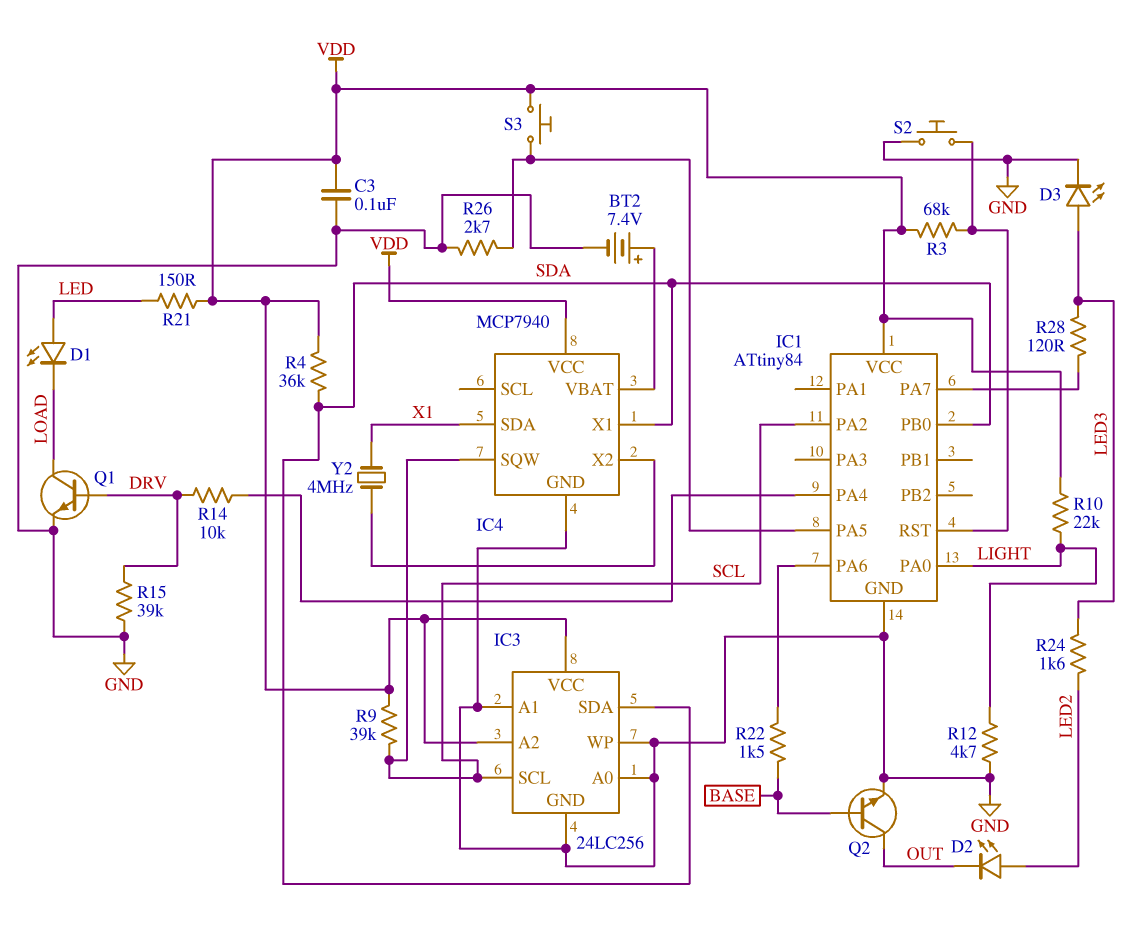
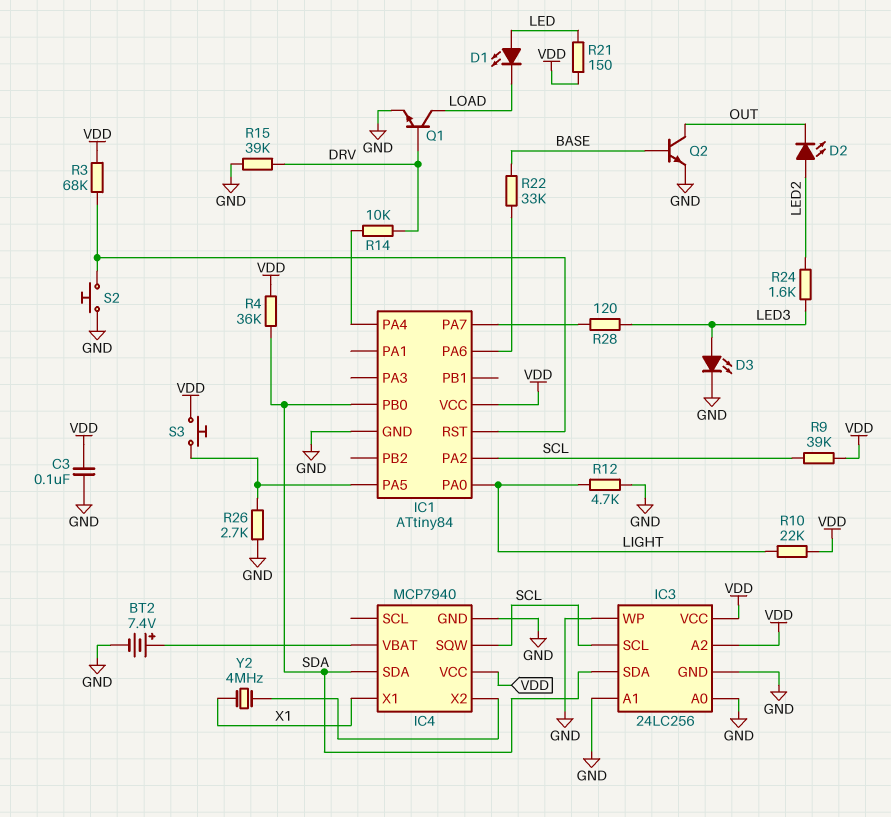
IC4 pin SDA: X1 -> SDA
IC4 pin X1: SDA -> X1
R22: 1.5k (BASE, IC1/PA6) -> 33k (BASE, IC1/PA6)

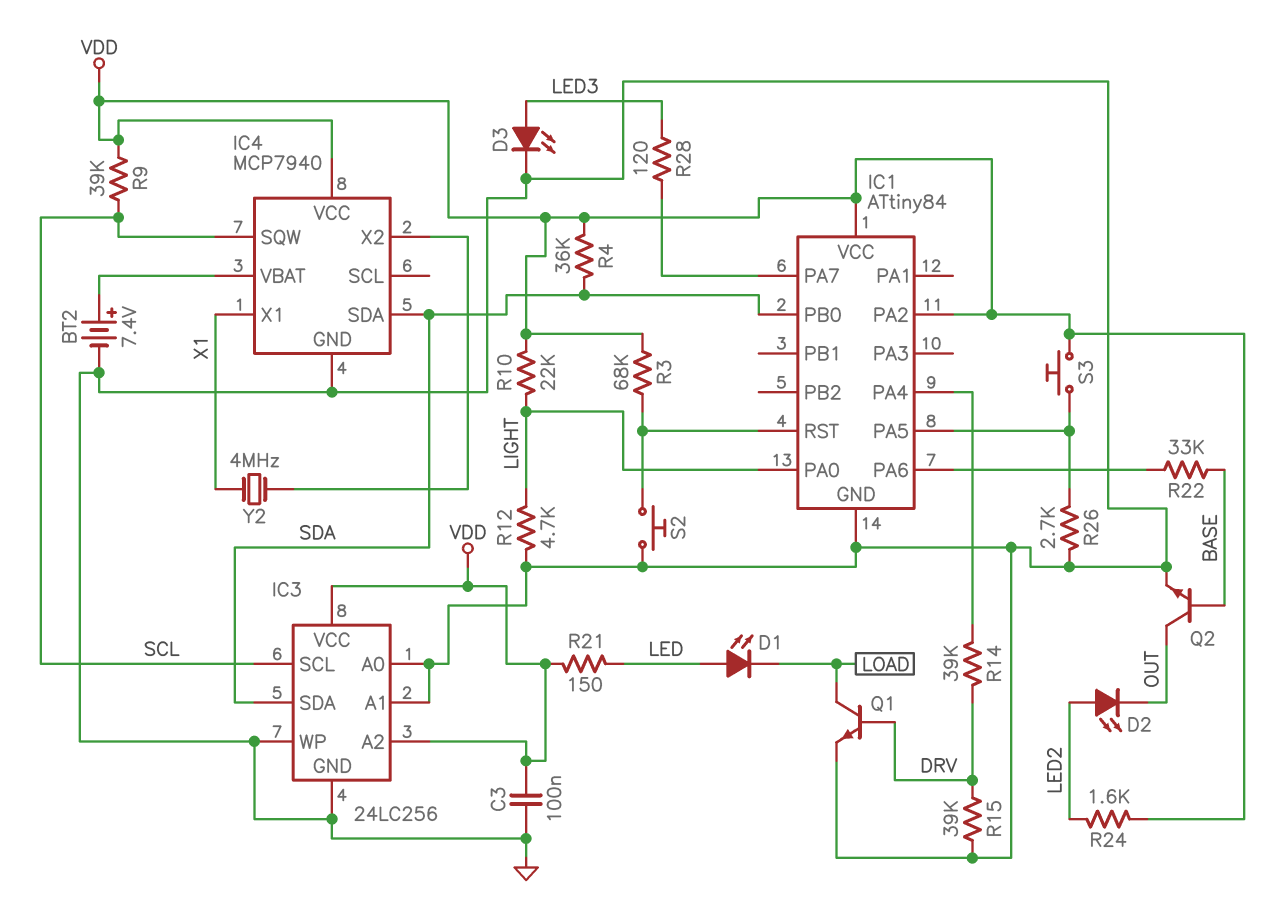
IC1 pin PA2: SCL -> VDD
R14: 10k (DRV, IC1/PA4) -> 39k (DRV, IC1/PA4)
R24: 1.6k (LED2, LED3) -> 1.6k (LED2, VDD)

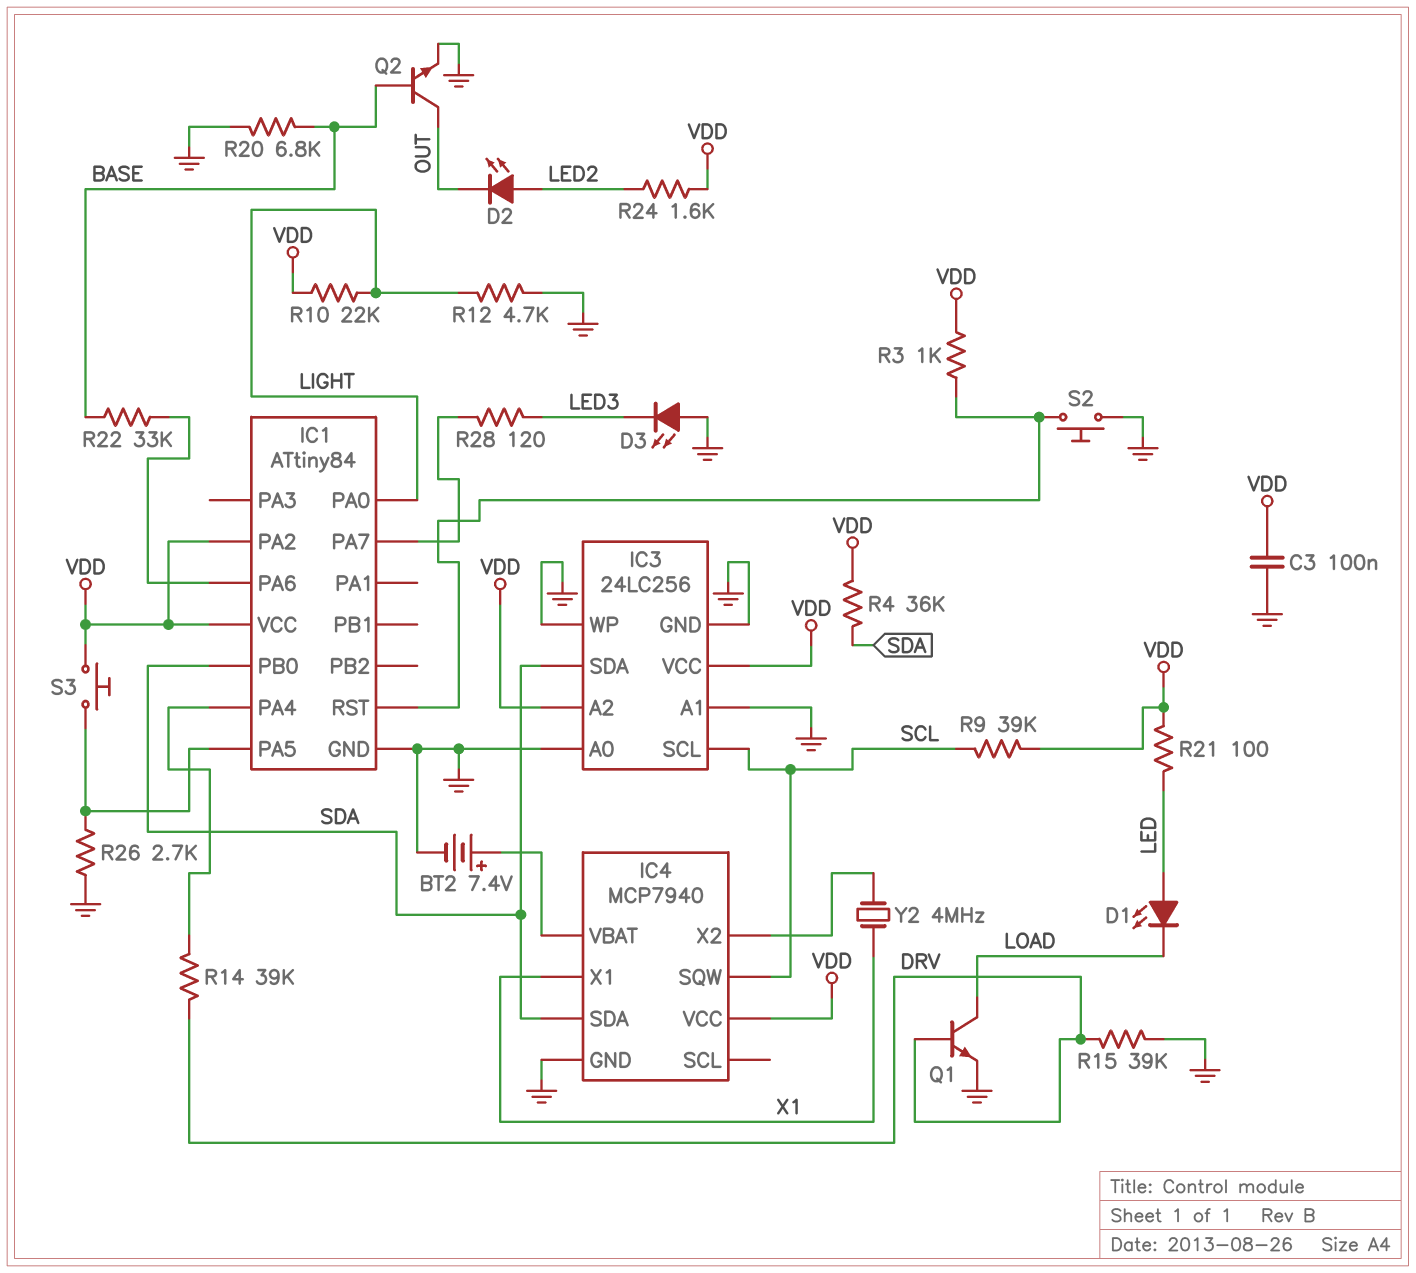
D3: LED (A LED3, K GND) -> LED (A GND, K LED3)
R3: 68k (IC1/RST, VDD) -> 1k (IC1/RST, VDD)
R20: none -> 6.8k (BASE, GND)
R21: 150 (LED, VDD) -> 100 (LED, VDD)

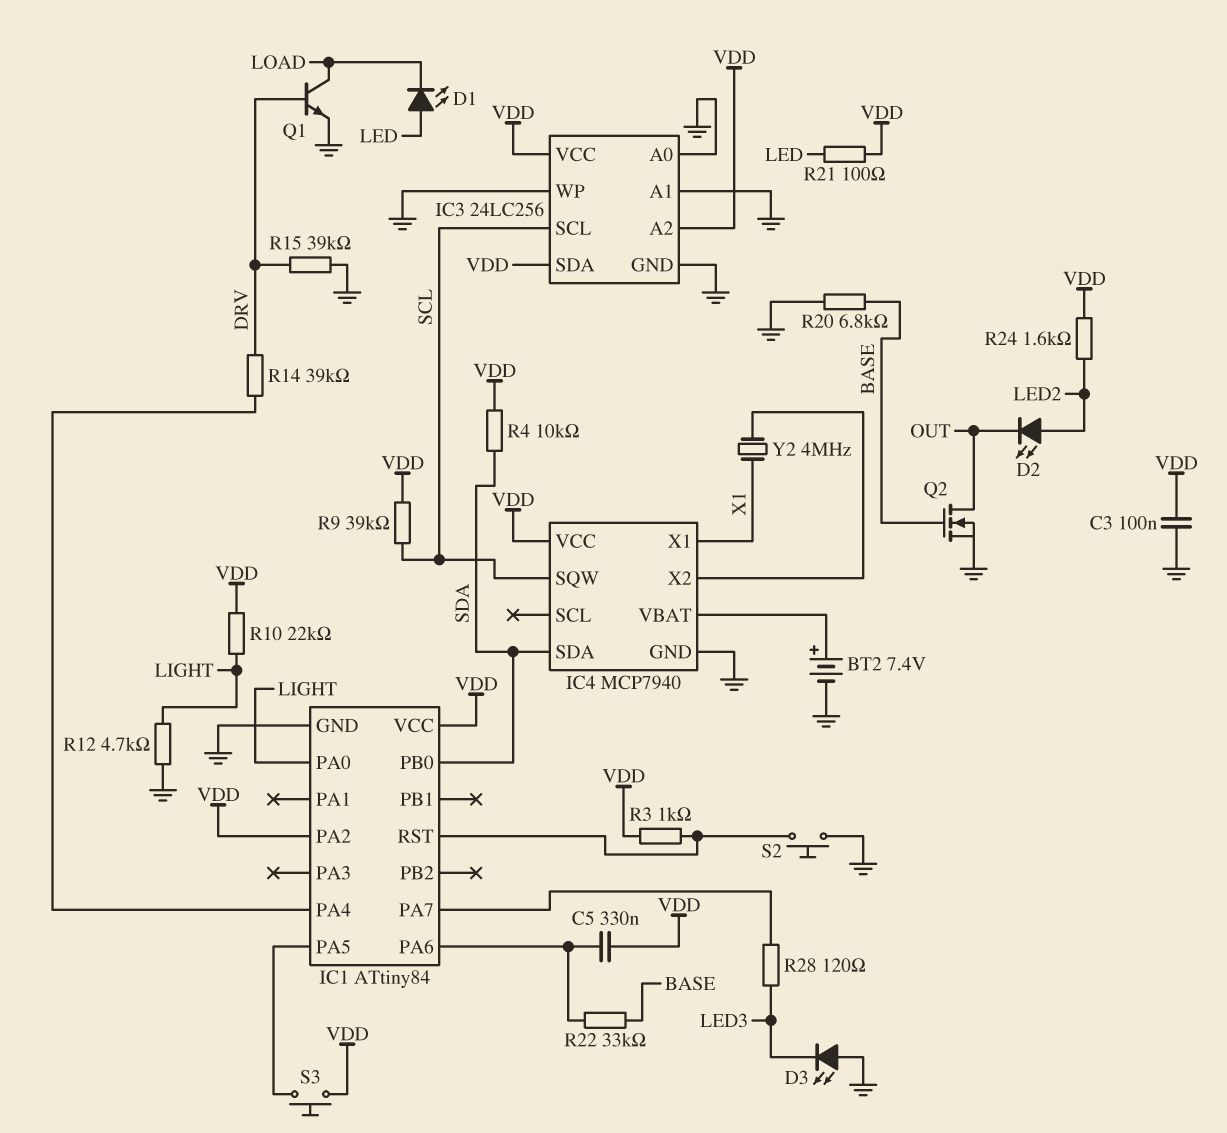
C5: none -> 330nF (IC1/PA6, VDD)
IC3 pin SDA: SDA -> VDD
Q2: NPN (B BASE, C OUT, E GND) -> NMOS (G BASE, D OUT, S GND)
R4: 36k (SDA, VDD) -> 10k (SDA, VDD)
R26: 2.7k (GND, IC1/PA5) -> none

